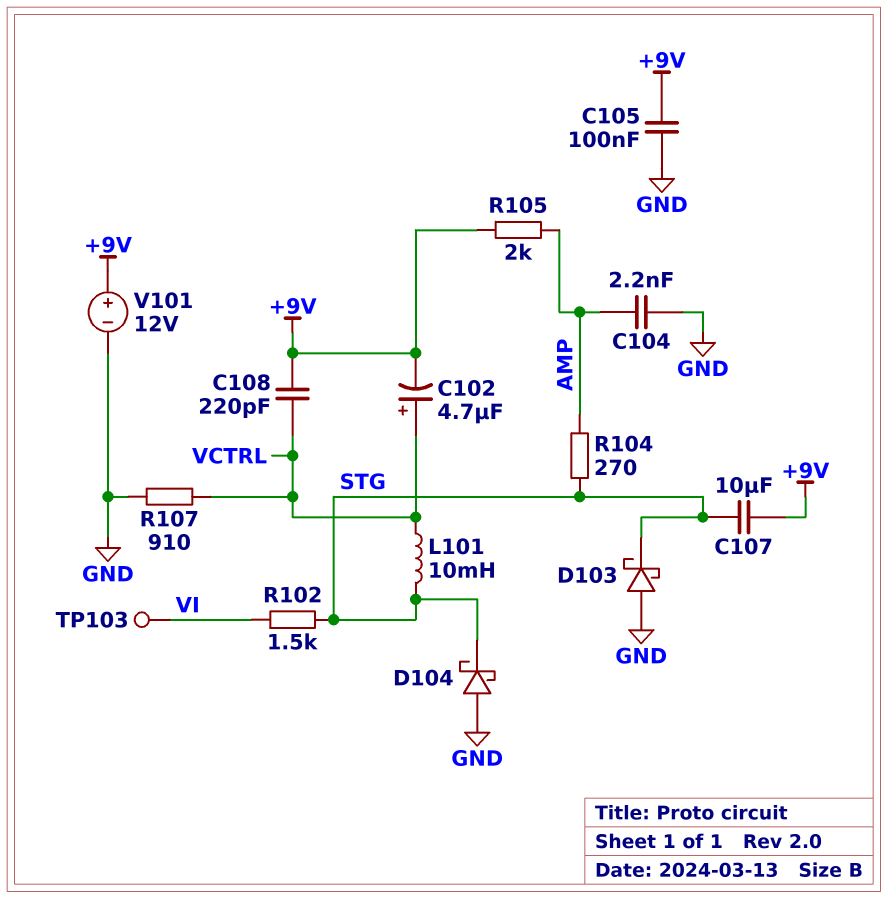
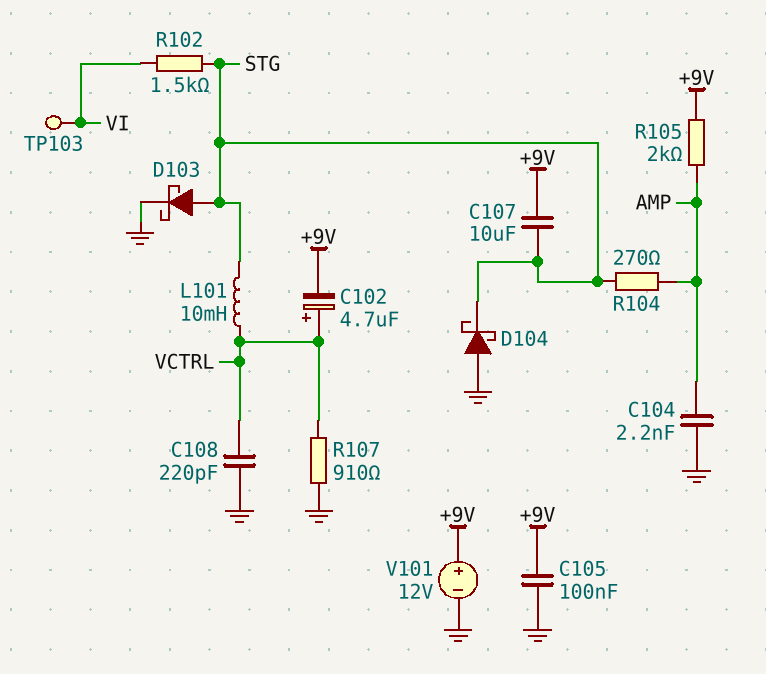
C108: 220pF (+9V, VCTRL) -> 220pF (GND, VCTRL)
D103: schottky (A GND, K STG) -> schottky (A STG, K GND)

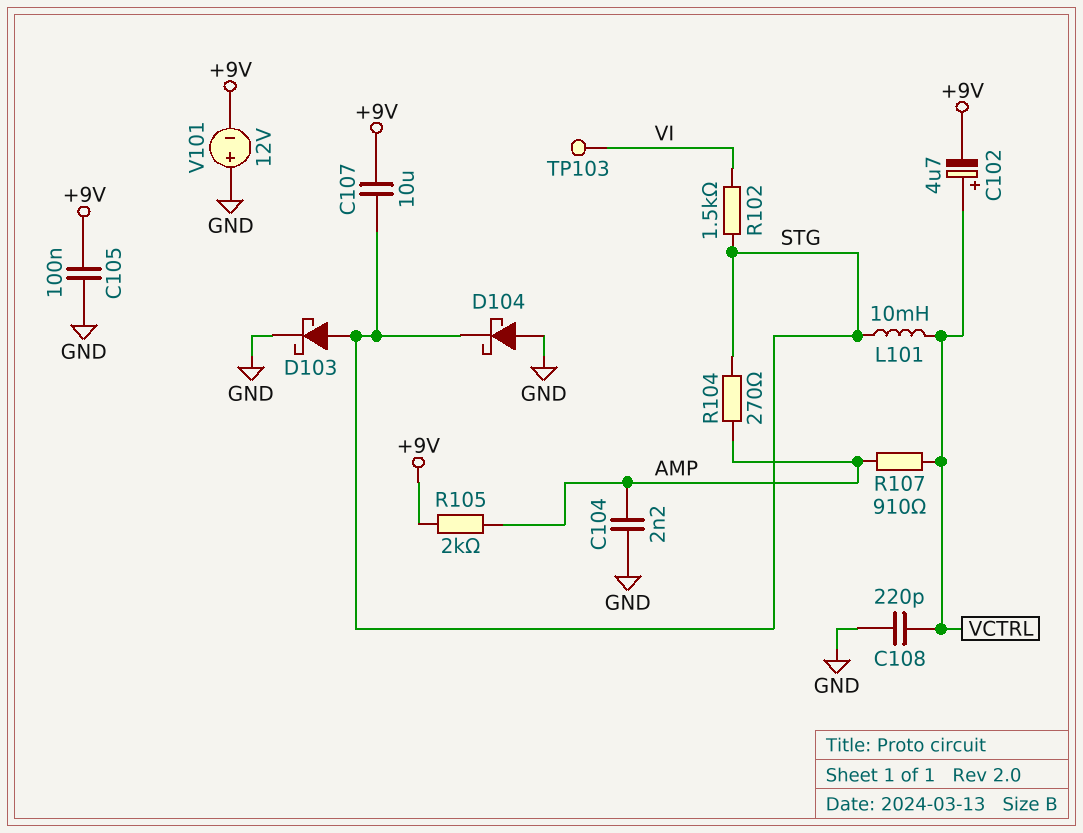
R107: 910 (GND, VCTRL) -> 910 (AMP, VCTRL)
V101: 12V (plus +9V, minus GND) -> 12V (plus GND, minus +9V)

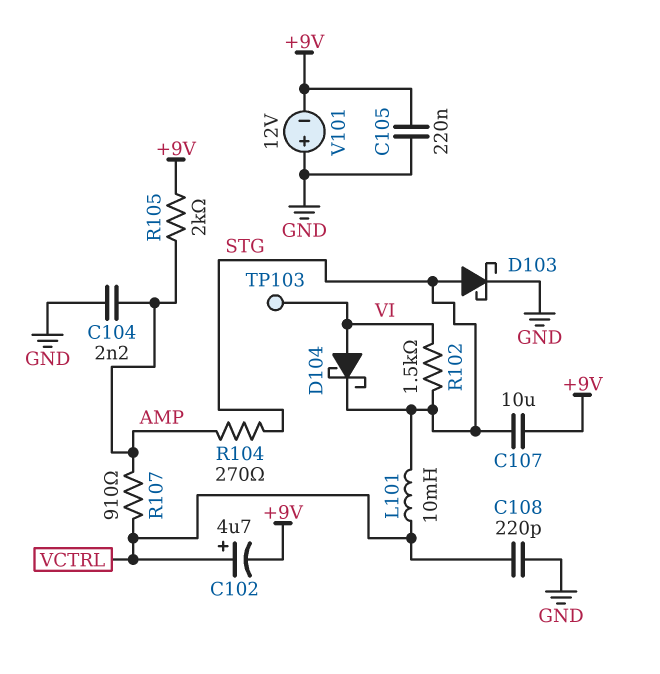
C105: 100nF (+9V, GND) -> 220nF (+9V, GND)
D104: schottky (A GND, K STG) -> schottky (A VI, K STG)

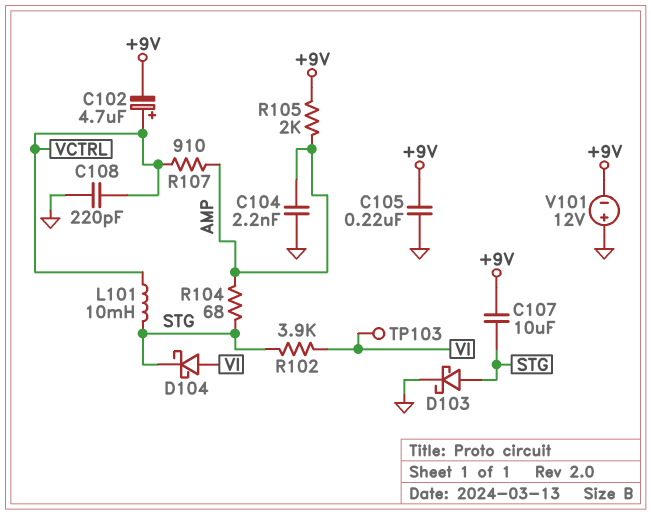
R102: 1.5k (STG, VI) -> 3.9k (STG, VI)
R104: 270 (AMP, STG) -> 68 (AMP, STG)

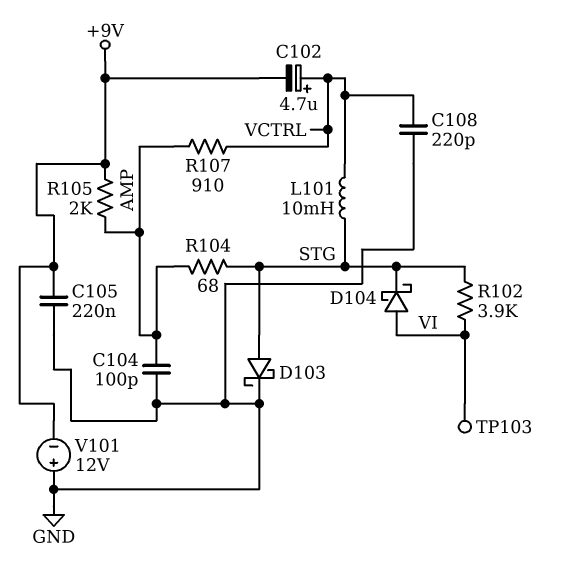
C104: 2.2nF (AMP, GND) -> 100pF (AMP, GND)
C107: 10uF (+9V, STG) -> none

